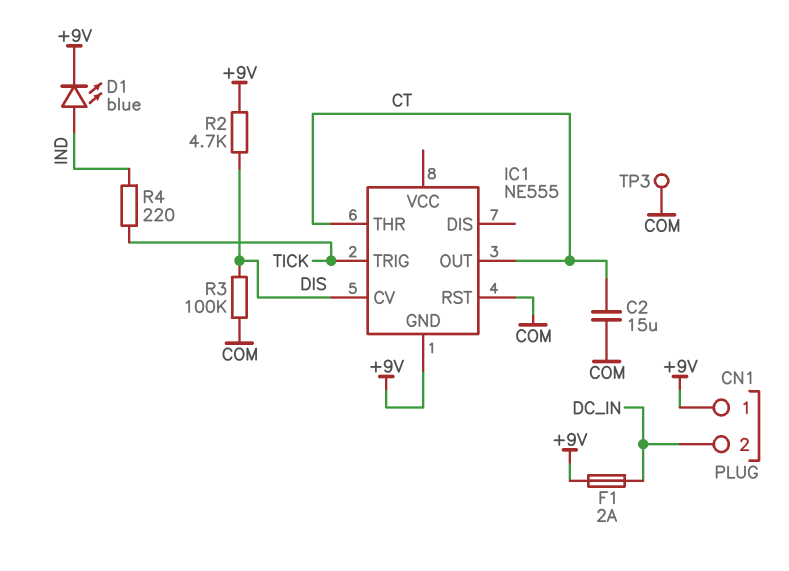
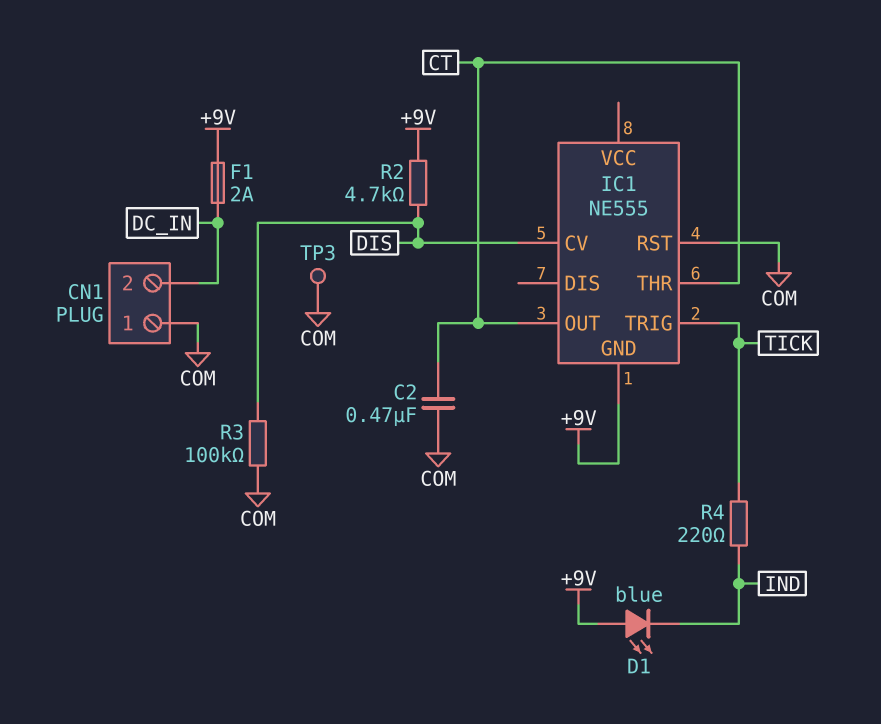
C2: 15uF (COM, CT) -> 470nF (COM, CT)
CN1 pin 1: +9V -> COM
D1: LED blue (A IND, K +9V) -> LED blue (A +9V, K IND)

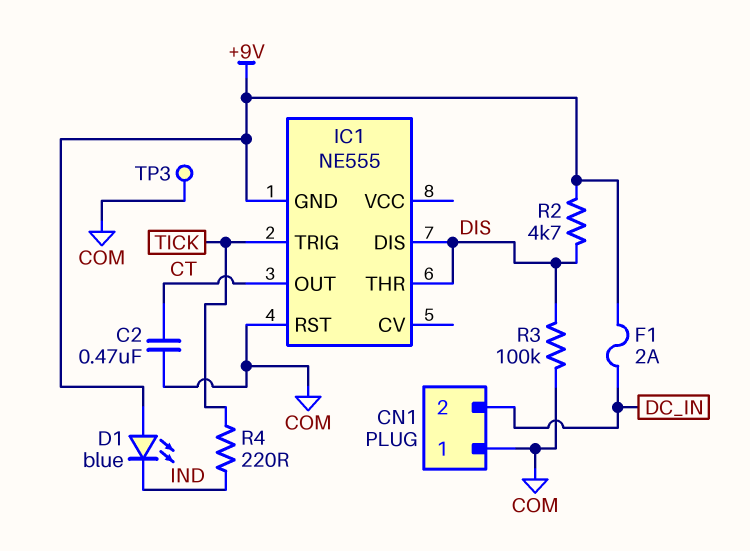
IC1 pin CV: DIS -> none
IC1 pin DIS: none -> DIS
IC1 pin THR: CT -> DIS

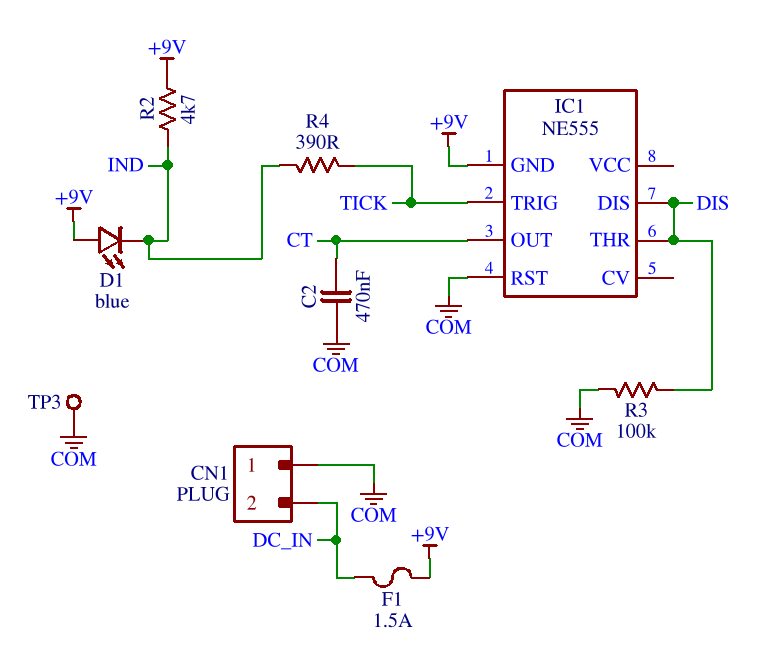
F1: 2A (+9V, DC_IN) -> 1.5A (+9V, DC_IN)
R2: 4.7k (+9V, DIS) -> 4.7k (+9V, IND)
R4: 220 (IND, TICK) -> 390 (IND, TICK)

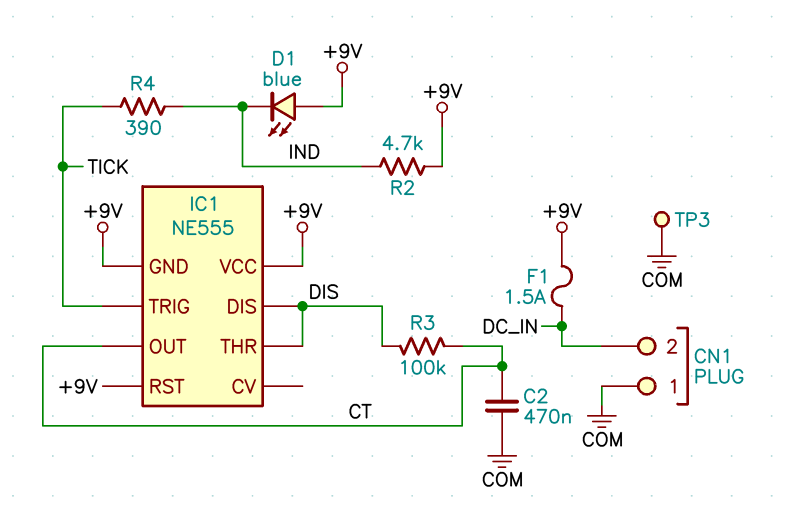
IC1 pin RST: COM -> +9V
IC1 pin VCC: none -> +9V
R3: 100k (COM, DIS) -> 100k (CT, DIS)

